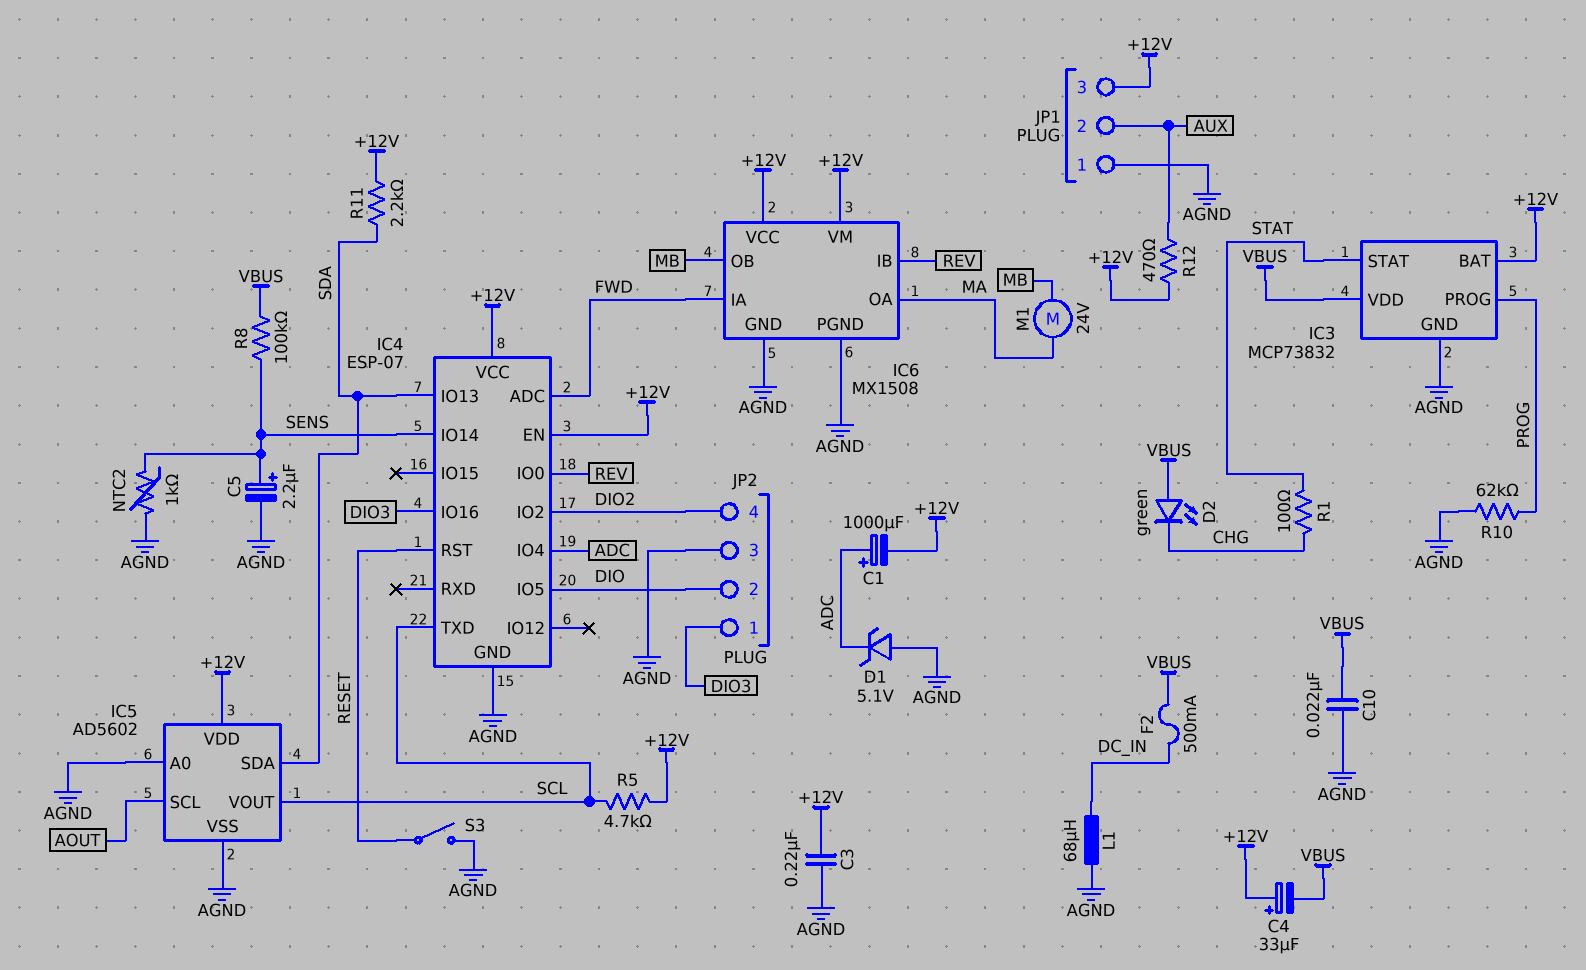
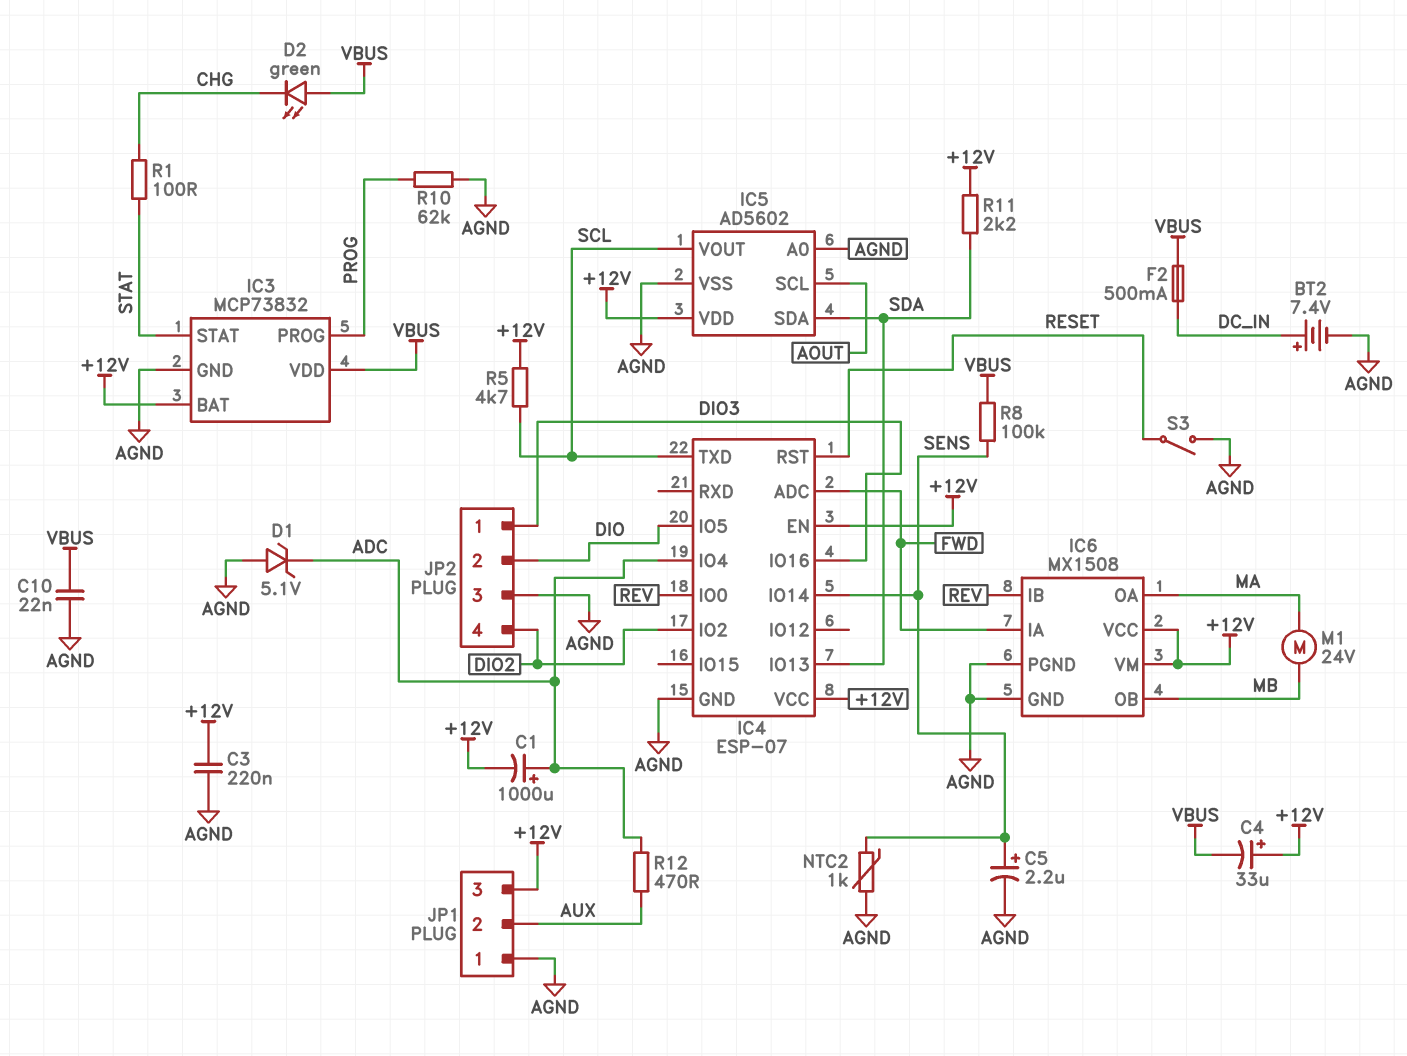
BT2: none -> 7.4V (plus DC_IN, minus AGND)
L1: 68uH (AGND, DC_IN) -> none
R12: 470 (+12V, AUX) -> 470 (ADC, AUX)

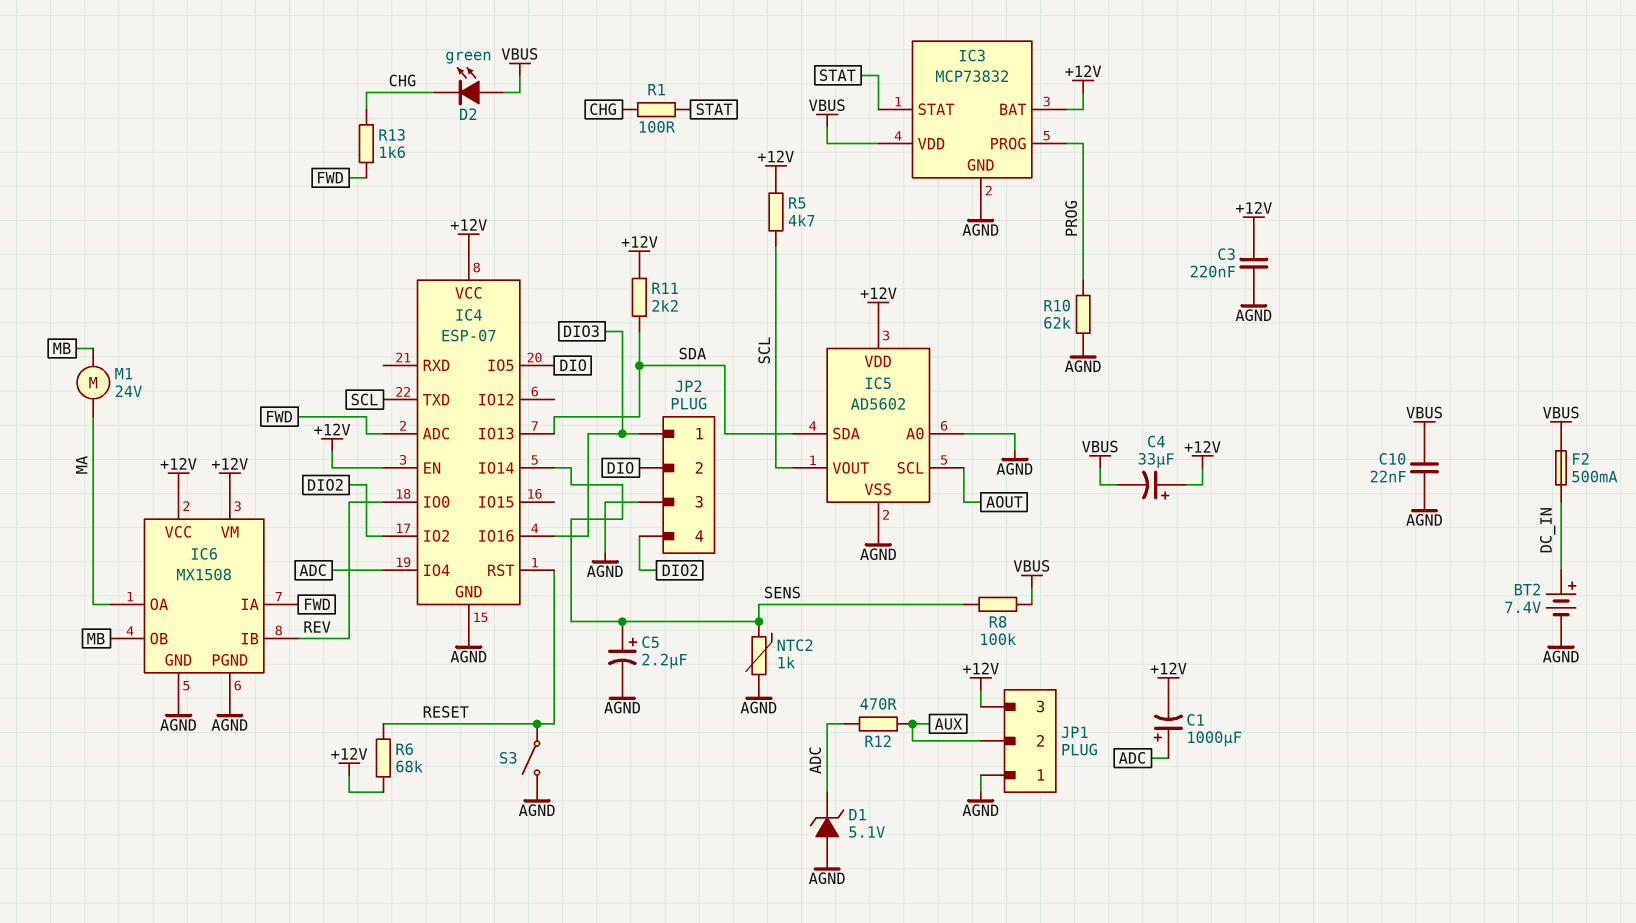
R6: none -> 68k (+12V, RESET)
R13: none -> 1.6k (CHG, FWD)

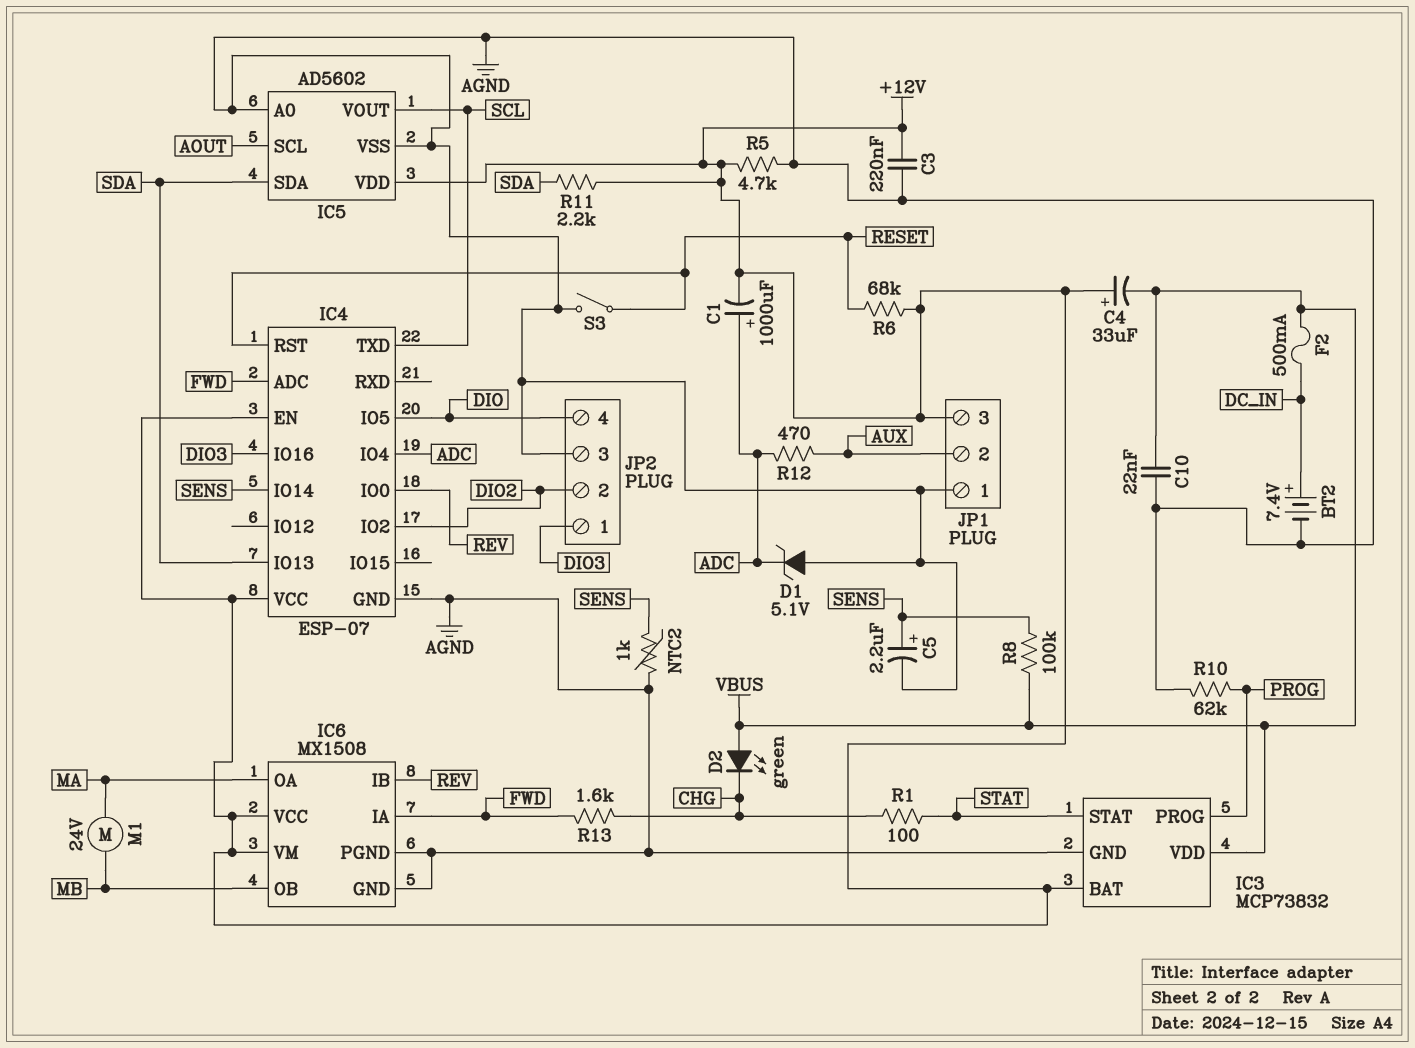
JP2 pin 2: DIO -> DIO2
JP2 pin 4: DIO2 -> DIO
R5: 4.7k (+12V, SCL) -> 4.7k (+12V, AGND)

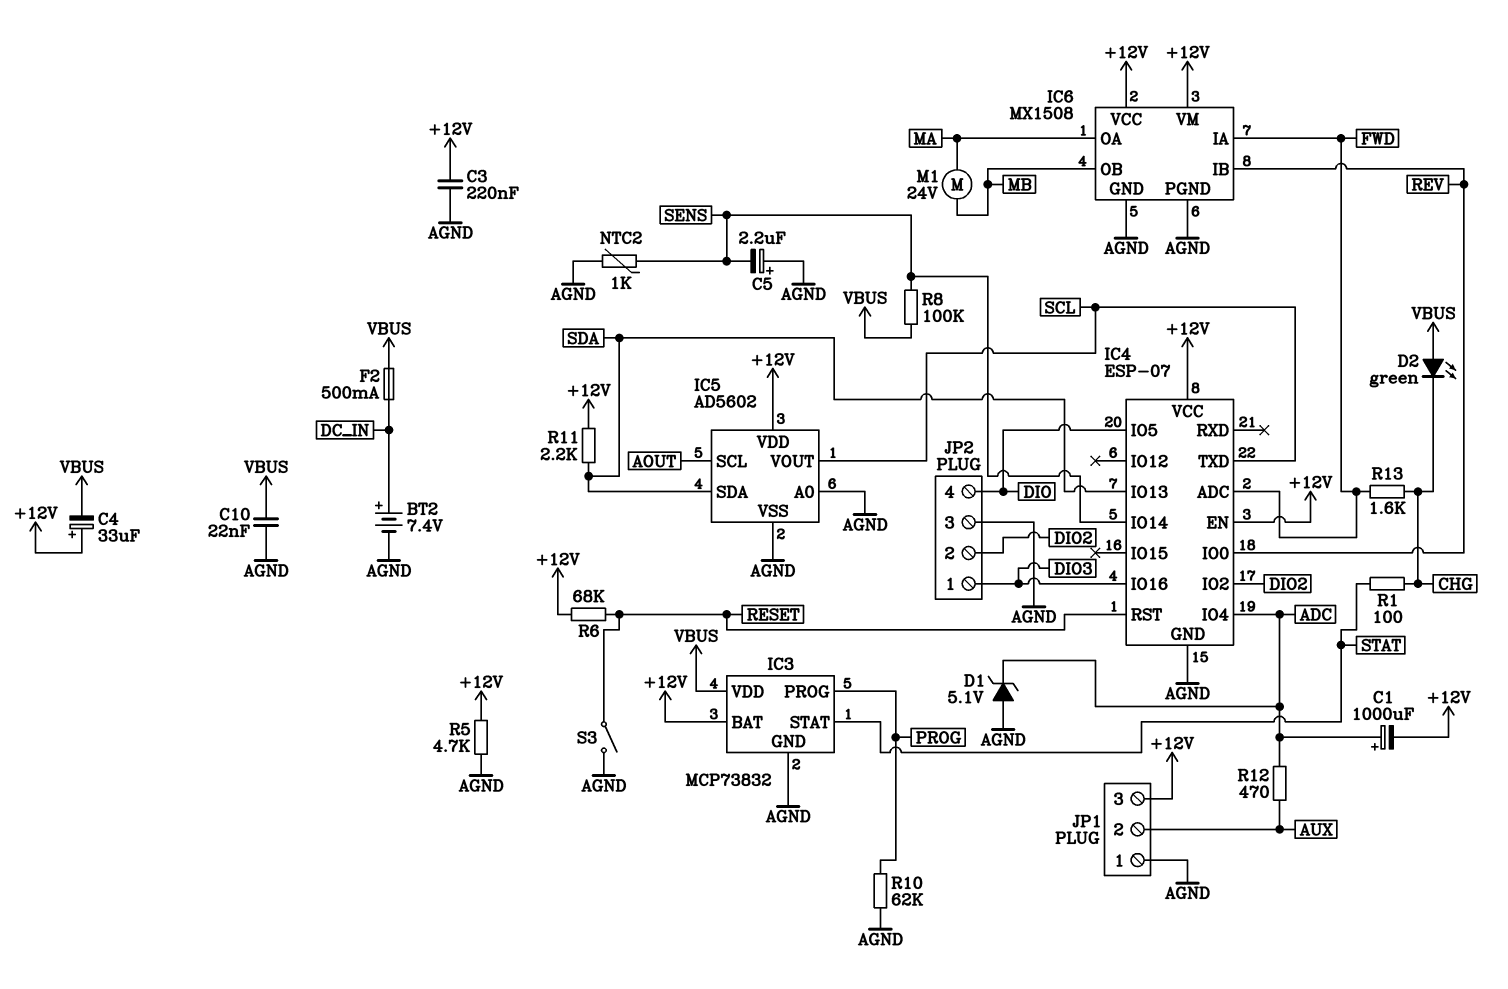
C5: 2.2uF (plus SENS, minus AGND) -> 2.2uF (plus AGND, minus SENS)

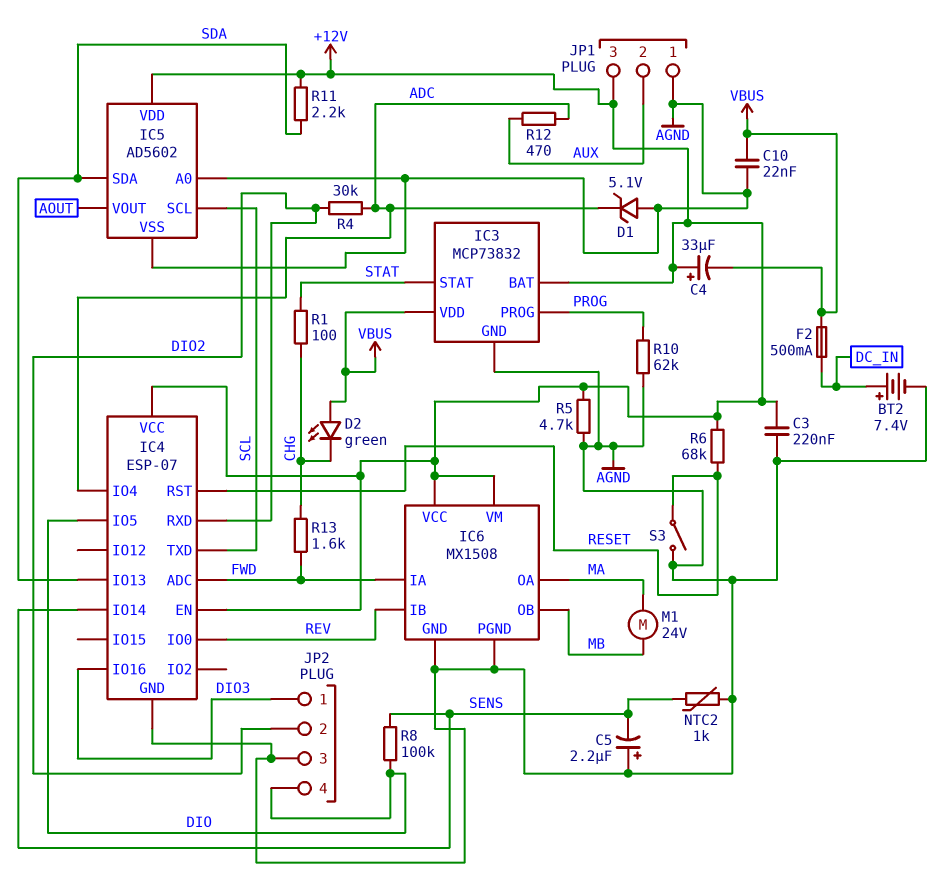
C1: 1000uF (plus ADC, minus +12V) -> none
IC4 pin IO2: DIO2 -> none
IC4 pin RXD: none -> DIO2
IC5 pin SCL: AOUT -> SCL
IC5 pin VOUT: SCL -> AOUT
R4: none -> 30k (ADC, DIO2)
R8: 100k (SENS, VBUS) -> 100k (DIO, SENS)

